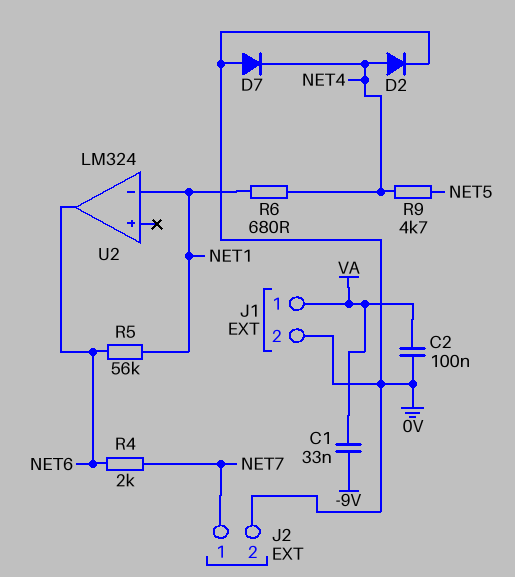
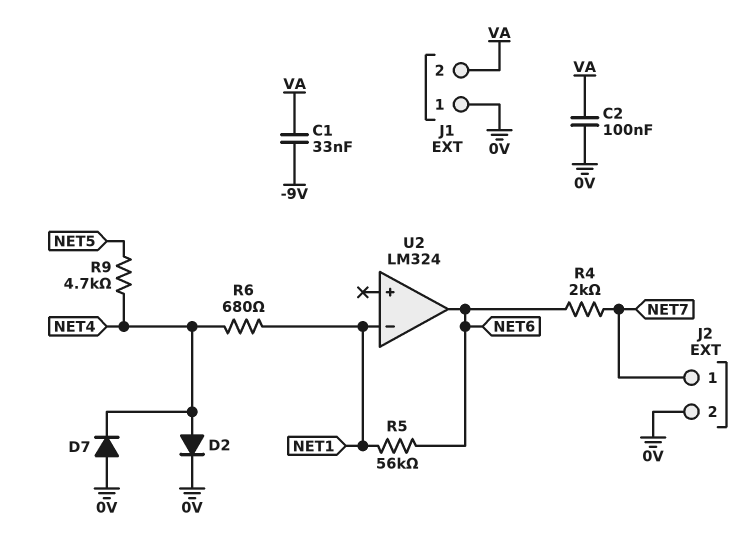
J1 pin 1: VA -> 0V
J1 pin 2: 0V -> VA

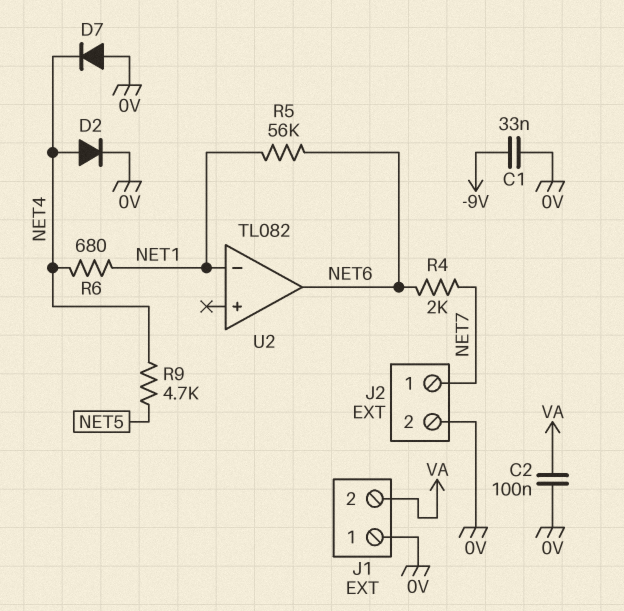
C1: 33nF (-9V, VA) -> 33nF (-9V, 0V)
U2: LM324 -> TL082

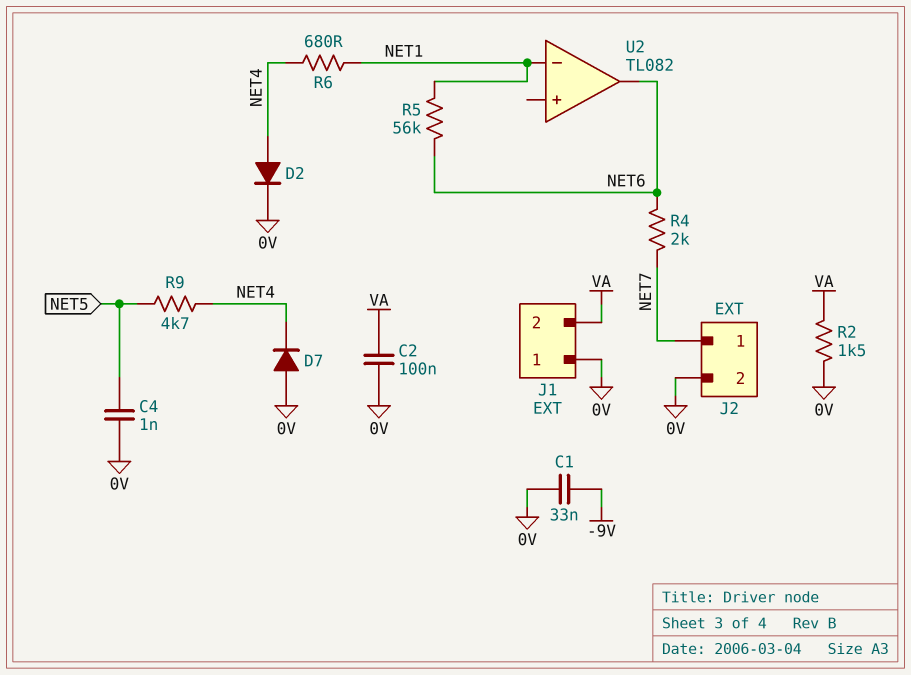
C4: none -> 1nF (0V, NET5)
R2: none -> 1.5k (0V, VA)

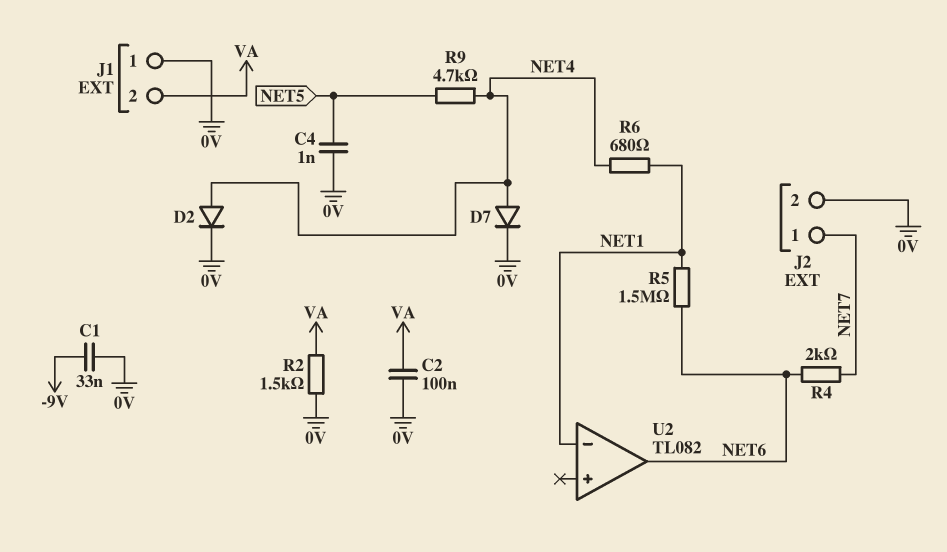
D7: diode (A 0V, K NET4) -> diode (A NET4, K 0V)
R5: 56k (NET1, NET6) -> 1.5M (NET1, NET6)

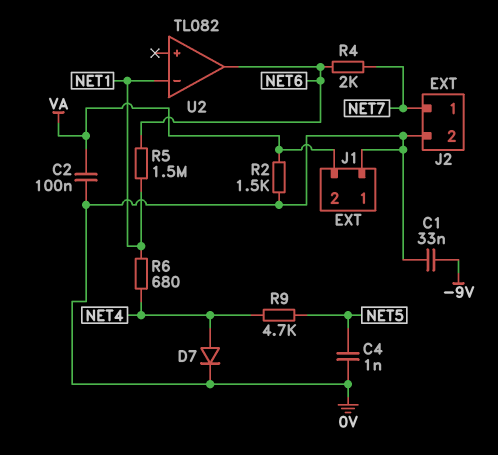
D2: diode (A NET4, K 0V) -> none

